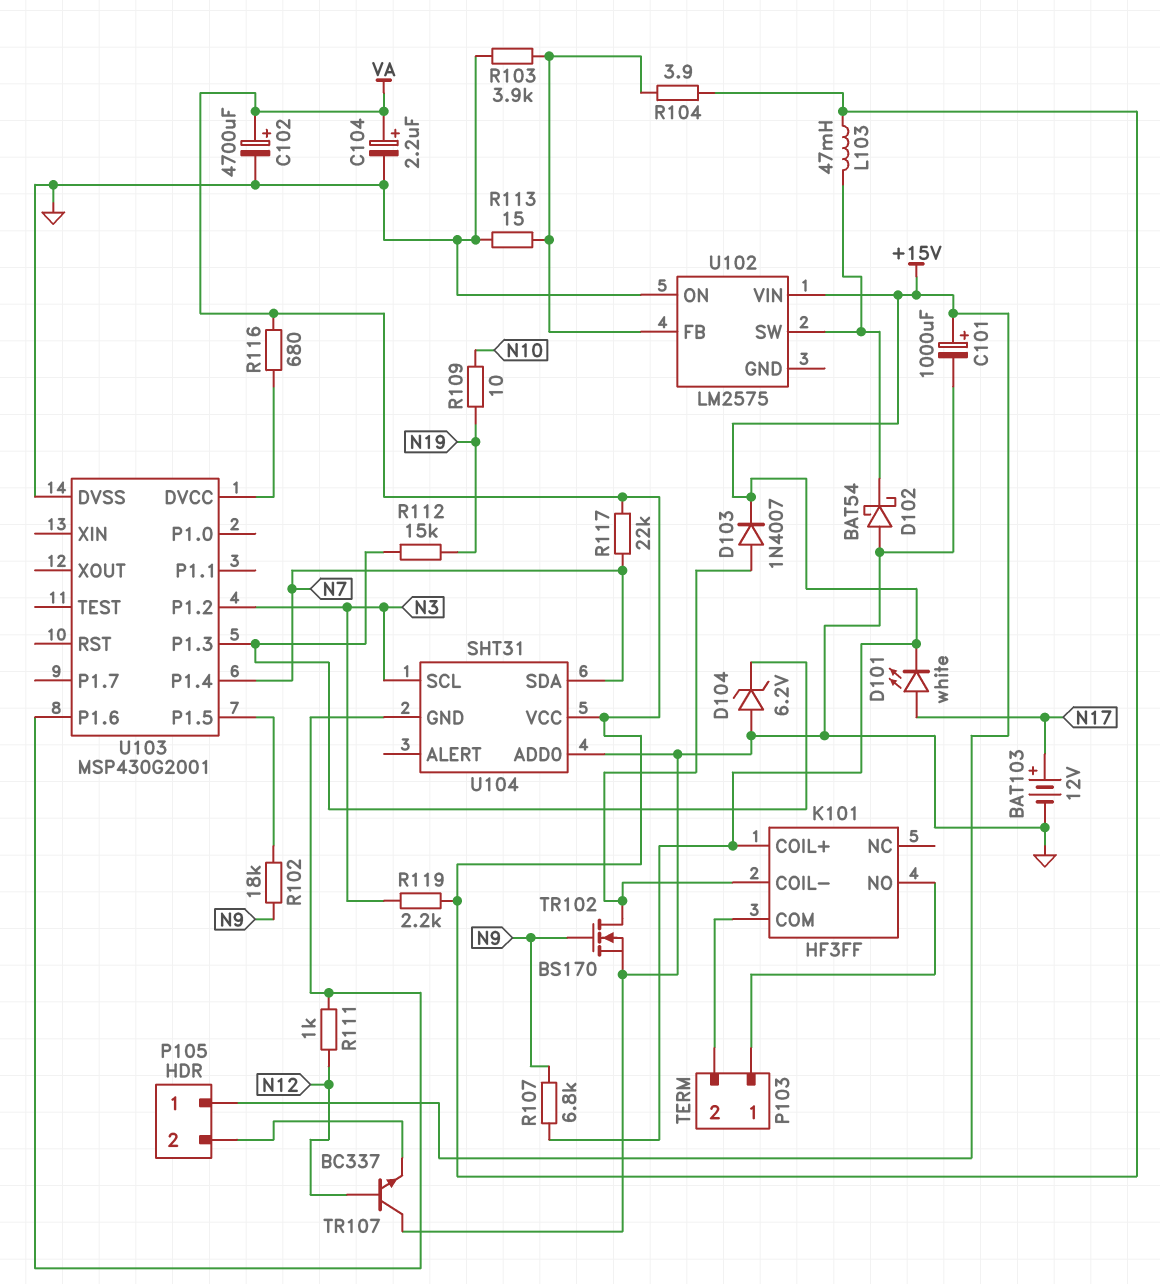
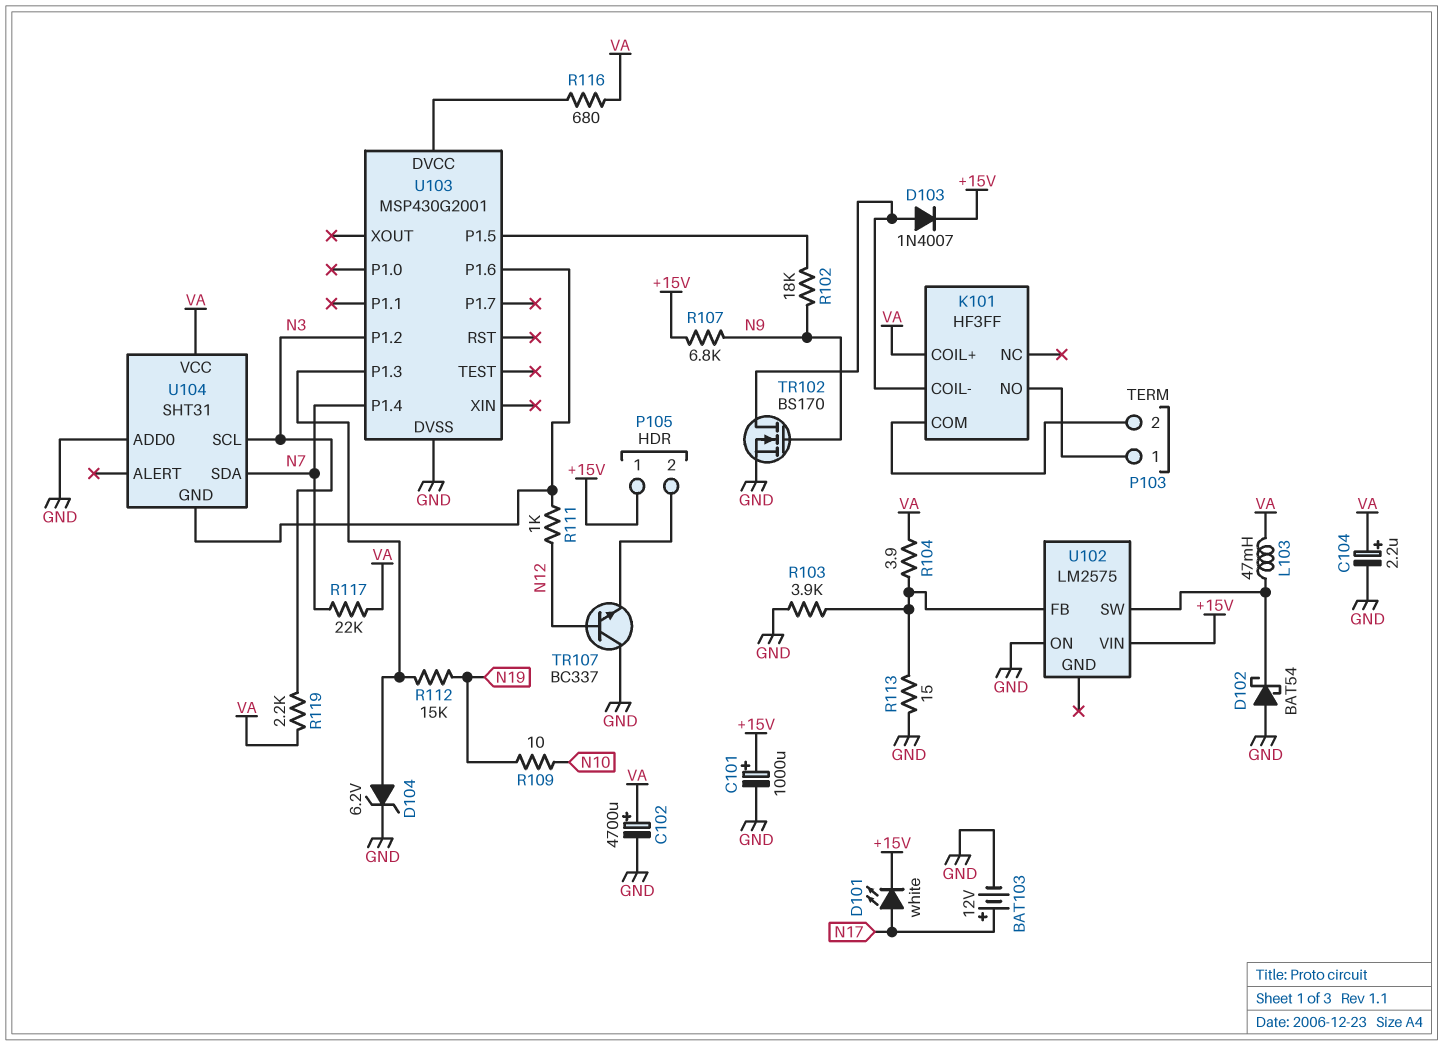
D104: zener 6.2V (A GND, K U103/P1.3) -> zener 6.2V (A U103/P1.3, K GND)
K101 pin COIL+: +15V -> VA

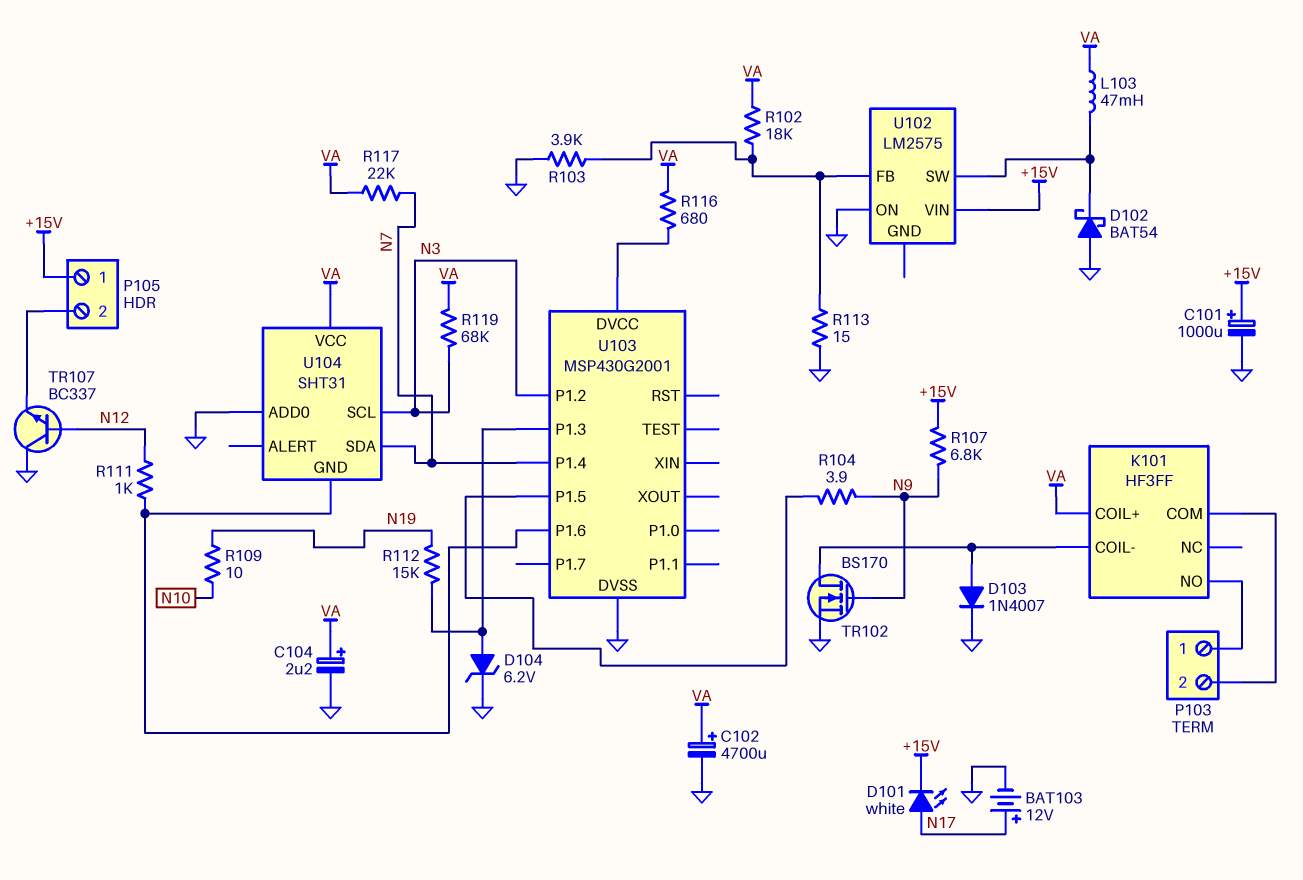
D103: diode 1N4007 (A K101/COIL-, K +15V) -> diode 1N4007 (A K101/COIL-, K GND)
R102: 18k (N9, U103/P1.5) -> 18k (U102/FB, VA)
R104: 3.9 (U102/FB, VA) -> 3.9 (N9, U103/P1.5)
R119: 2.2k (N3, VA) -> 68k (N3, VA)

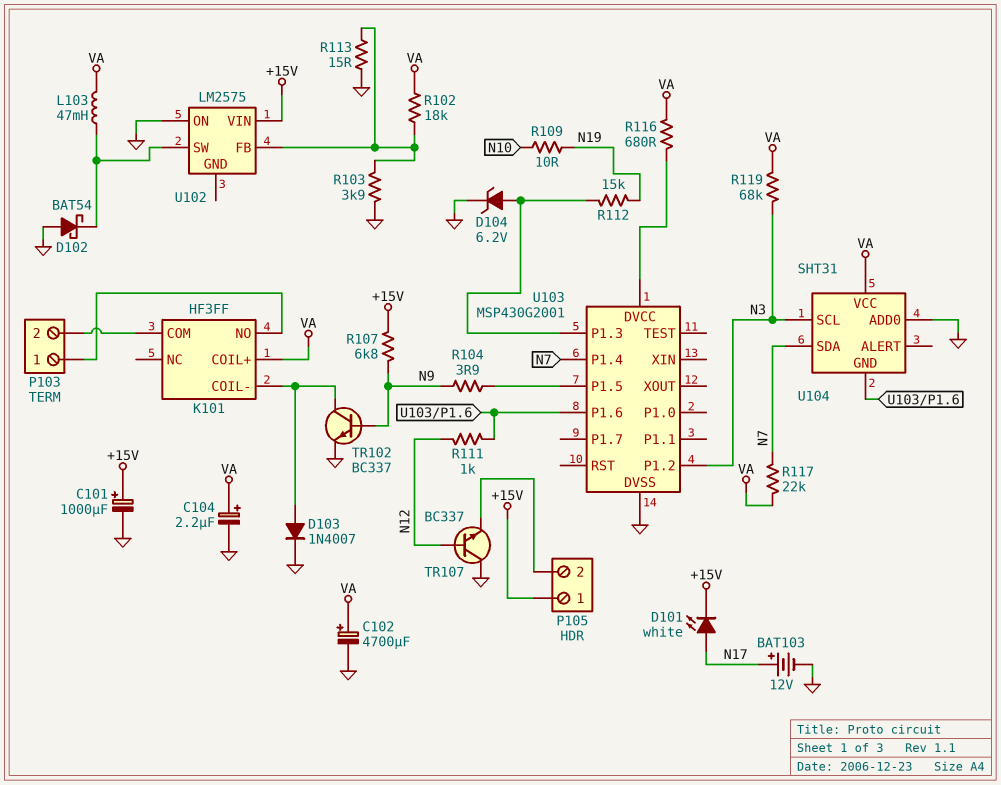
TR102: NMOS BS170 (G N9, D K101/COIL-, S GND) -> NPN BC337 (B N9, C K101/COIL-, E GND)

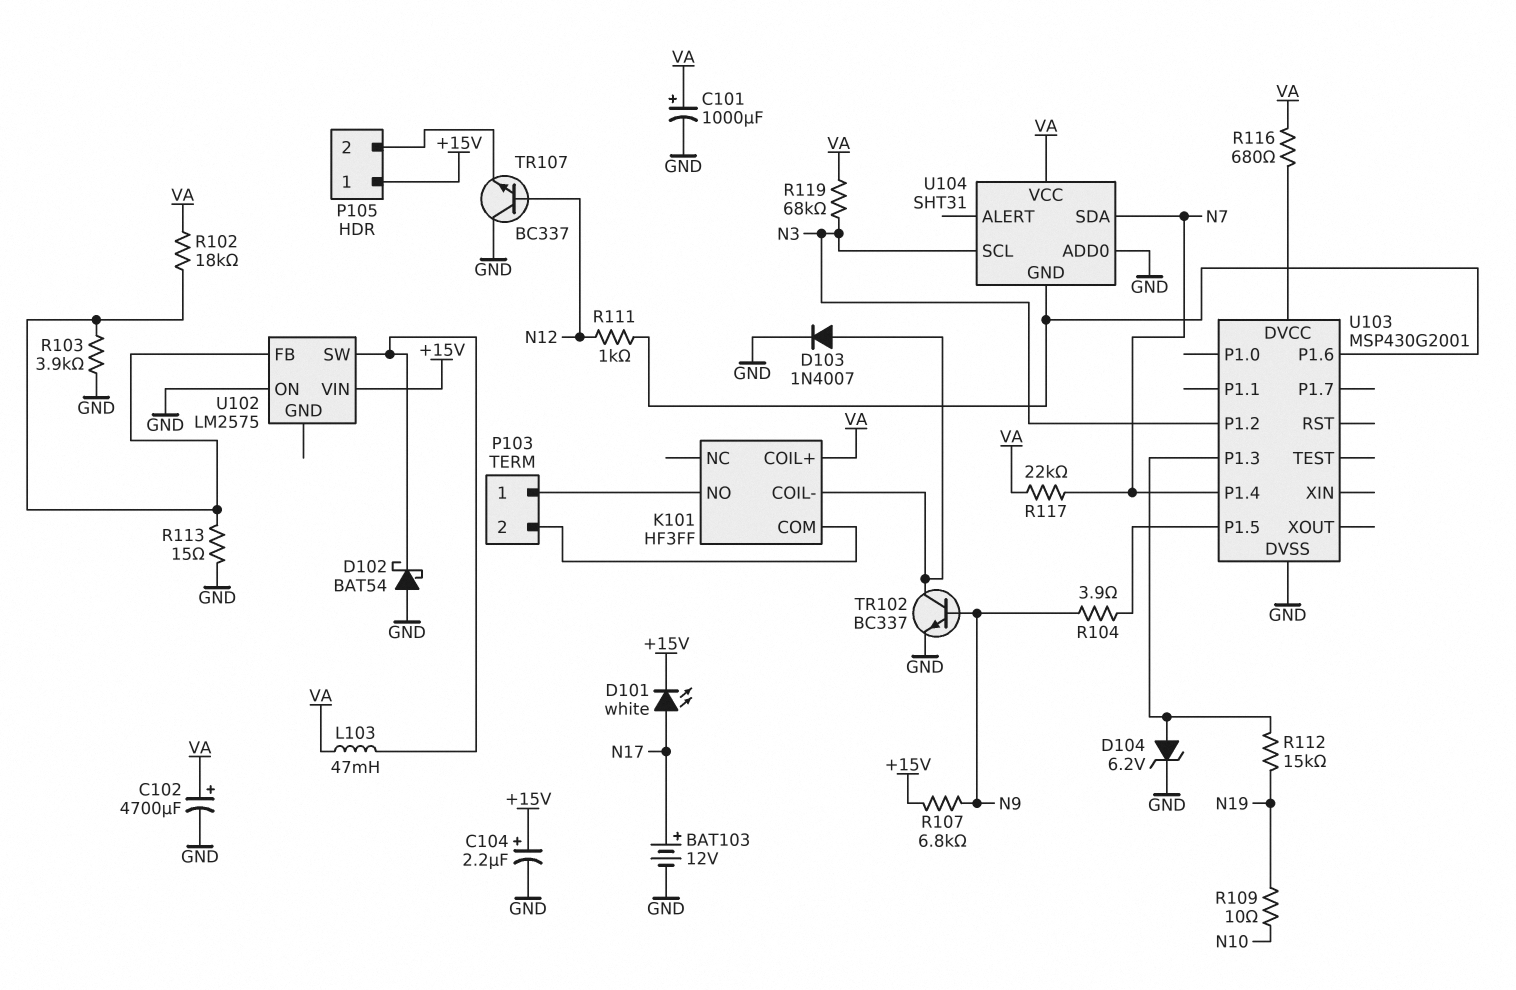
C101: 1000uF (plus +15V, minus GND) -> 1000uF (plus VA, minus GND)
C104: 2.2uF (plus VA, minus GND) -> 2.2uF (plus +15V, minus GND)

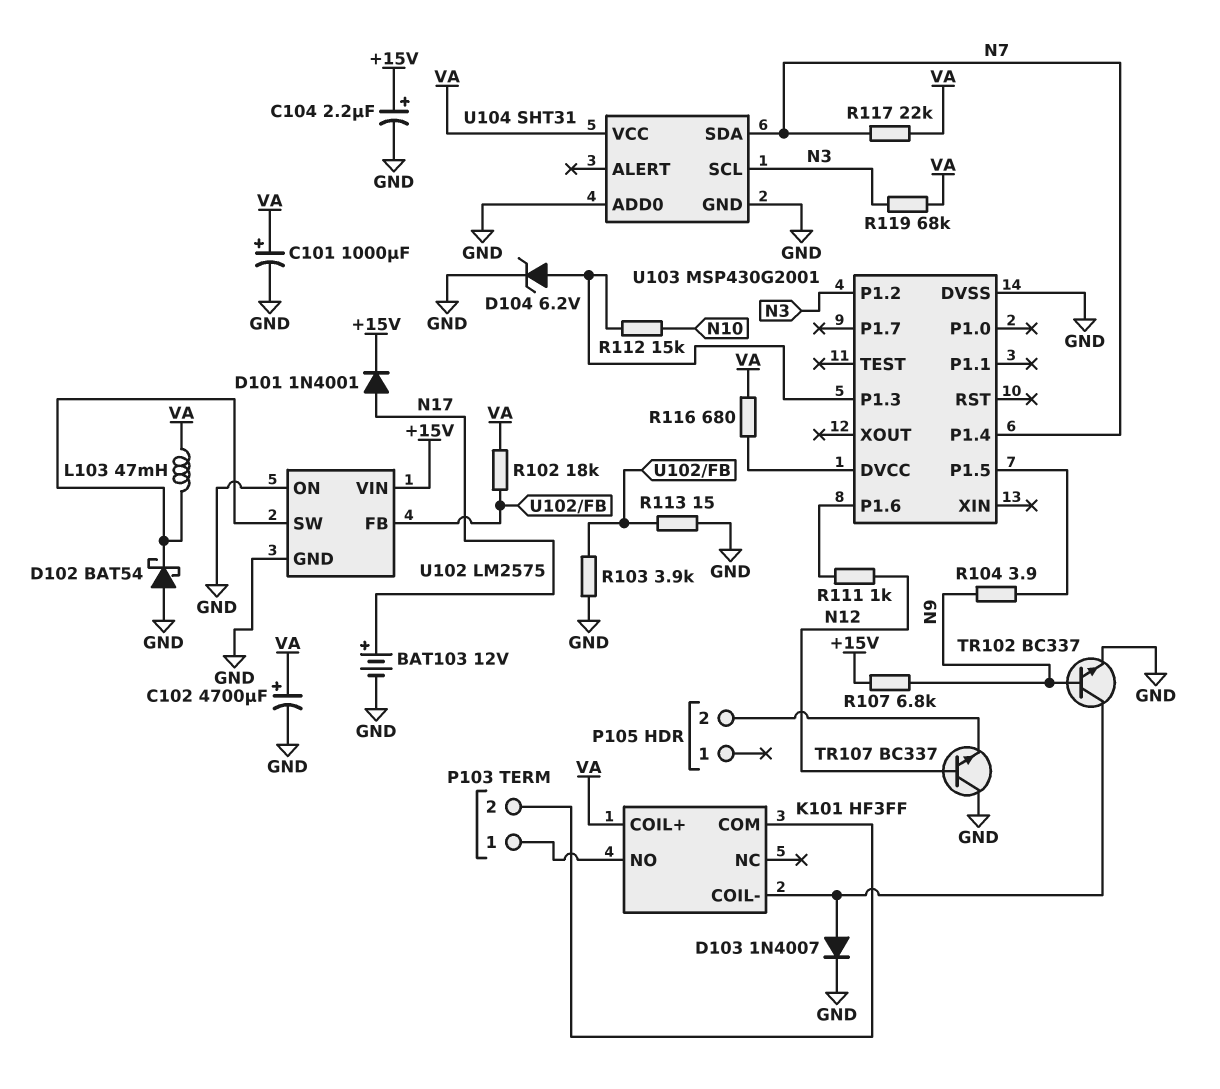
D101: LED white (A N17, K +15V) -> diode 1N4001 (A N17, K +15V)
P105 pin 1: +15V -> none
R109: 10 (N10, N19) -> none
R112: 15k (N19, U103/P1.3) -> 15k (N10, U103/P1.3)
U102 pin GND: none -> GND
U104 pin GND: U103/P1.6 -> GND

